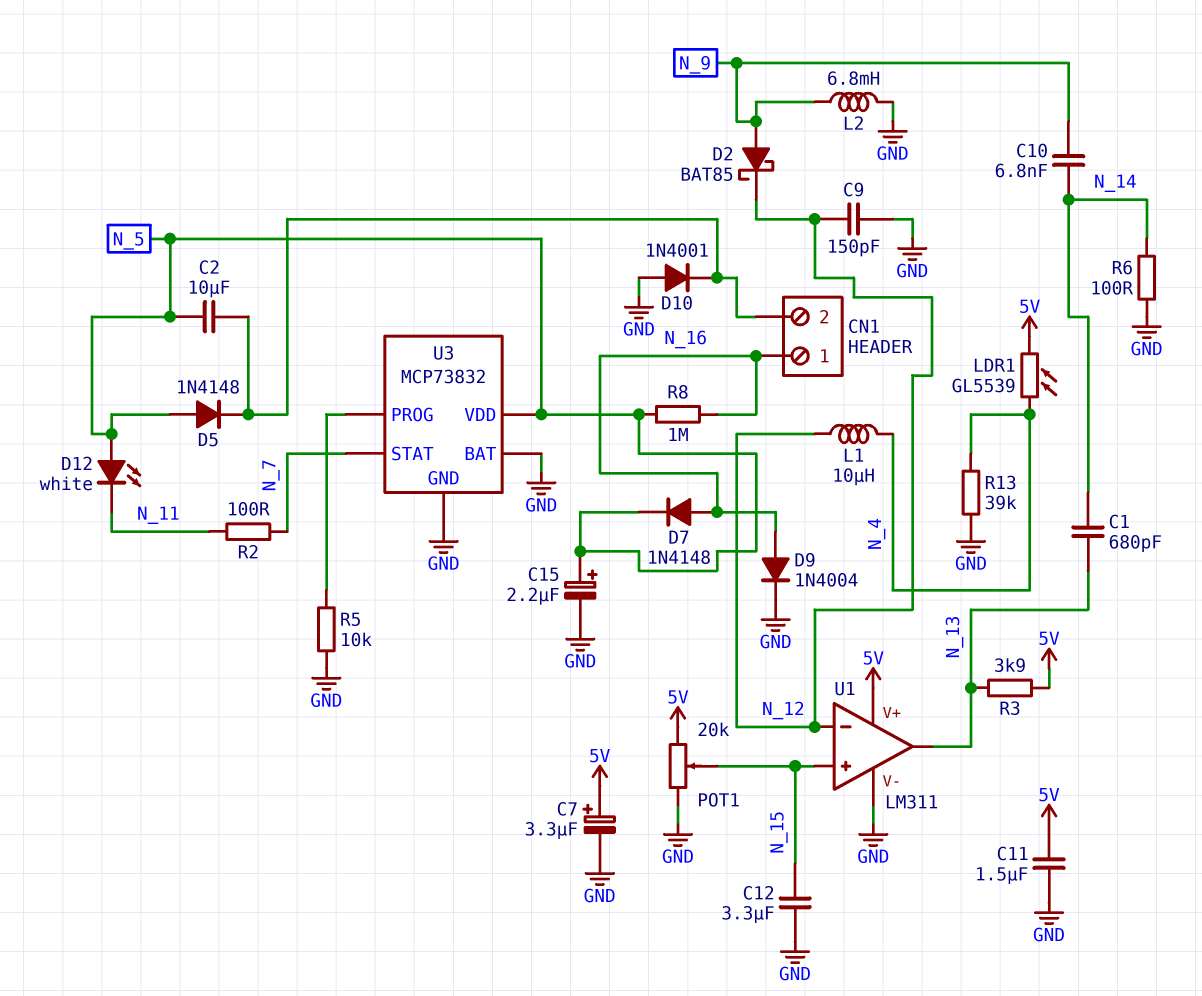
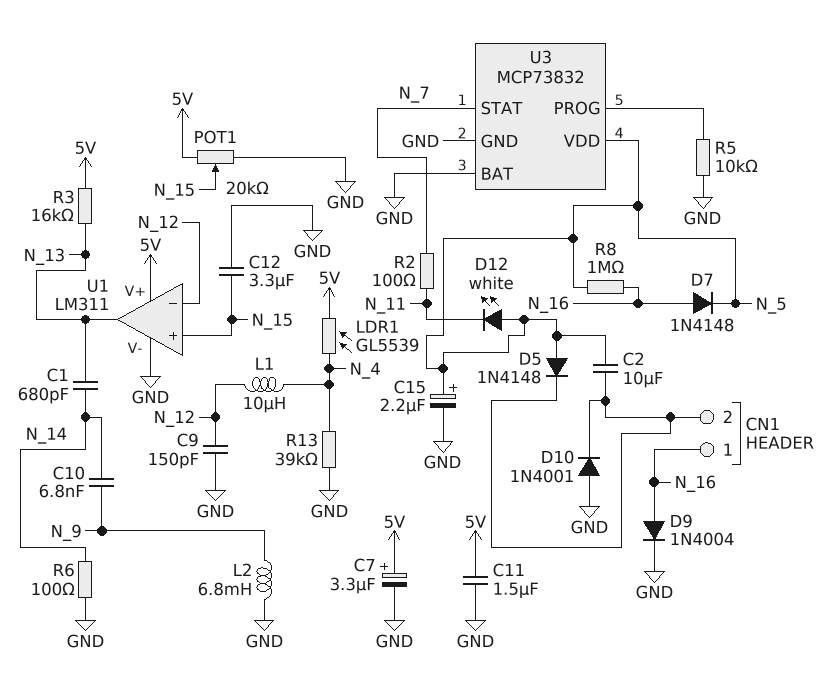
D2: schottky BAT85 (A N_9, K N_12) -> none
R3: 3.9k (5V, N_13) -> 16k (5V, N_13)

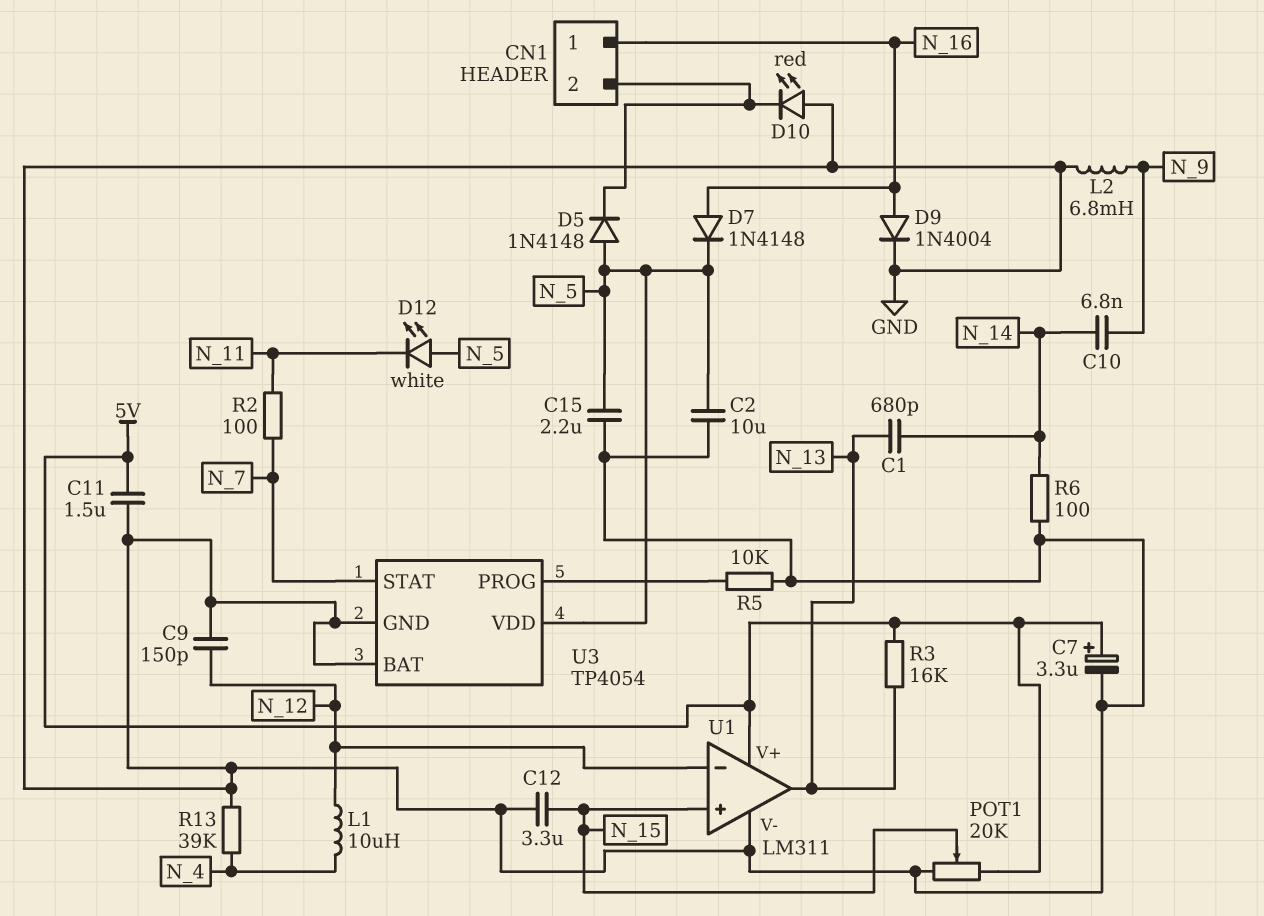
C2: 10uF (CN1/2, N_5) -> 10uF (GND, N_5)
C15: 2.2uF (plus N_5, minus GND) -> 2.2uF (GND, N_5)
D10: diode 1N4001 (A GND, K CN1/2) -> LED red (A GND, K CN1/2)
LDR1: GL5539 (5V, N_4) -> none
R8: 1M (N_5, N_16) -> none
U3: MCP73832 -> TP4054

